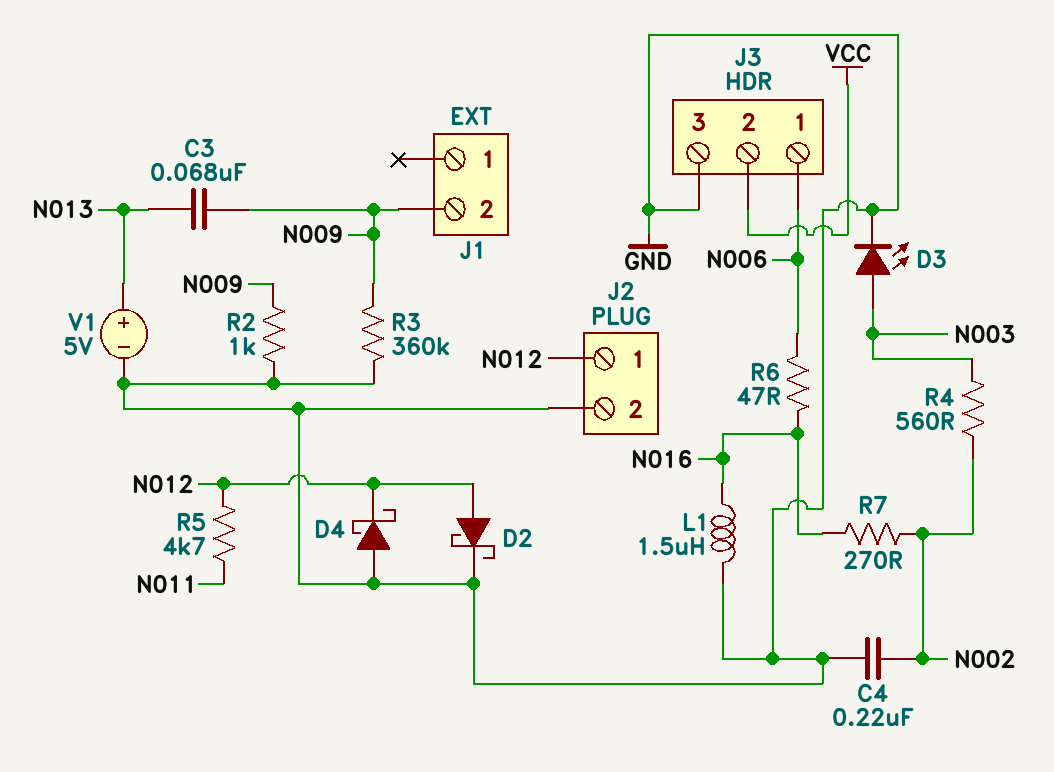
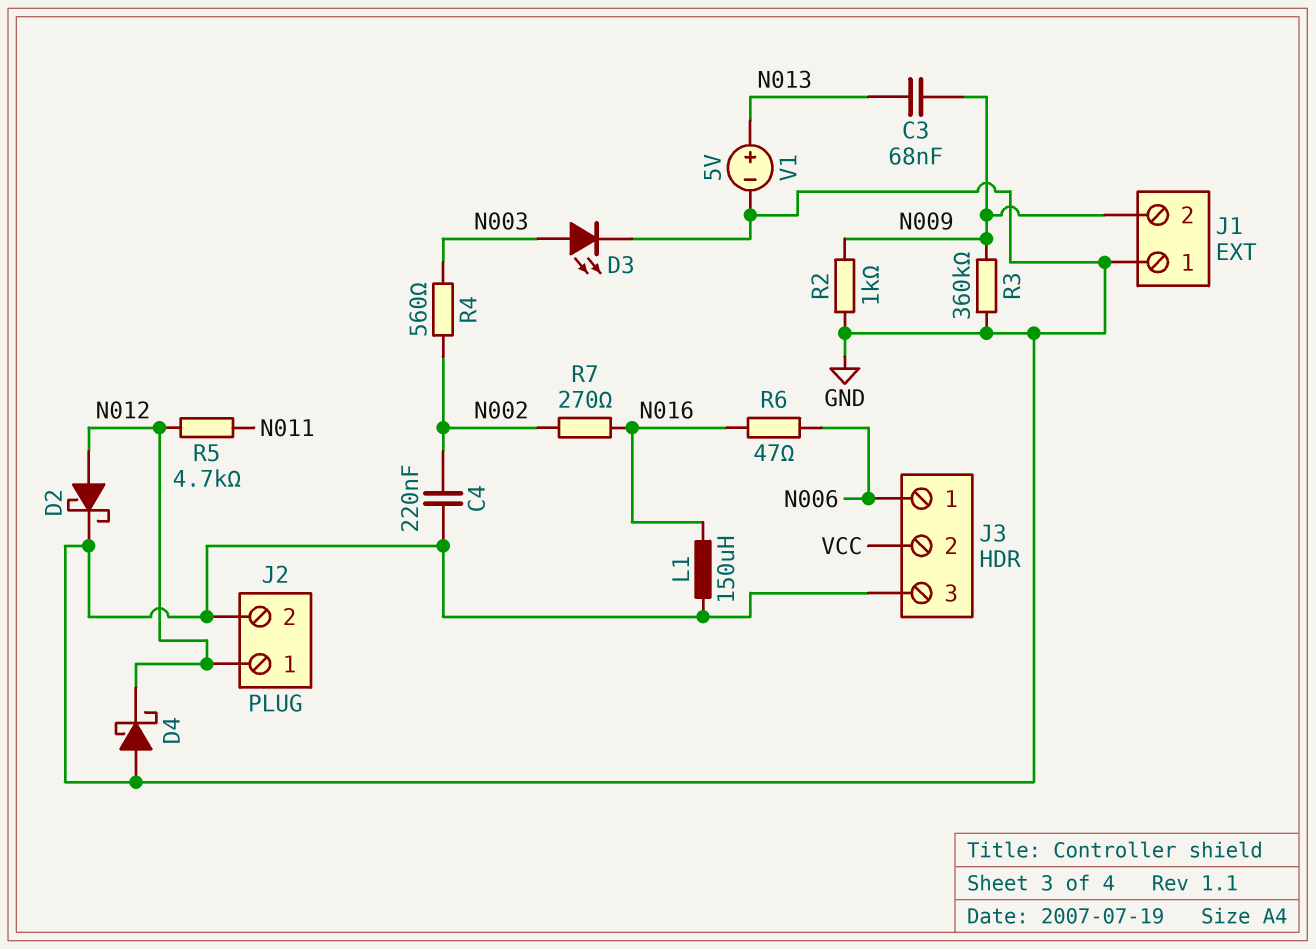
J1 pin 1: none -> GND
L1: 1.5uH (GND, N016) -> 150uH (GND, N016)

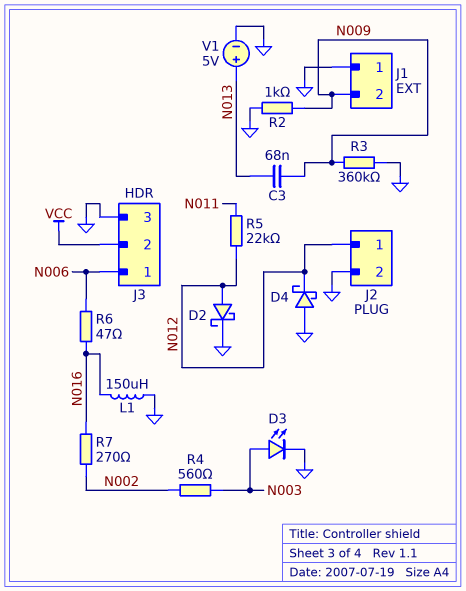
C4: 220nF (GND, N002) -> none
R5: 4.7k (N011, N012) -> 22k (N011, N012)

